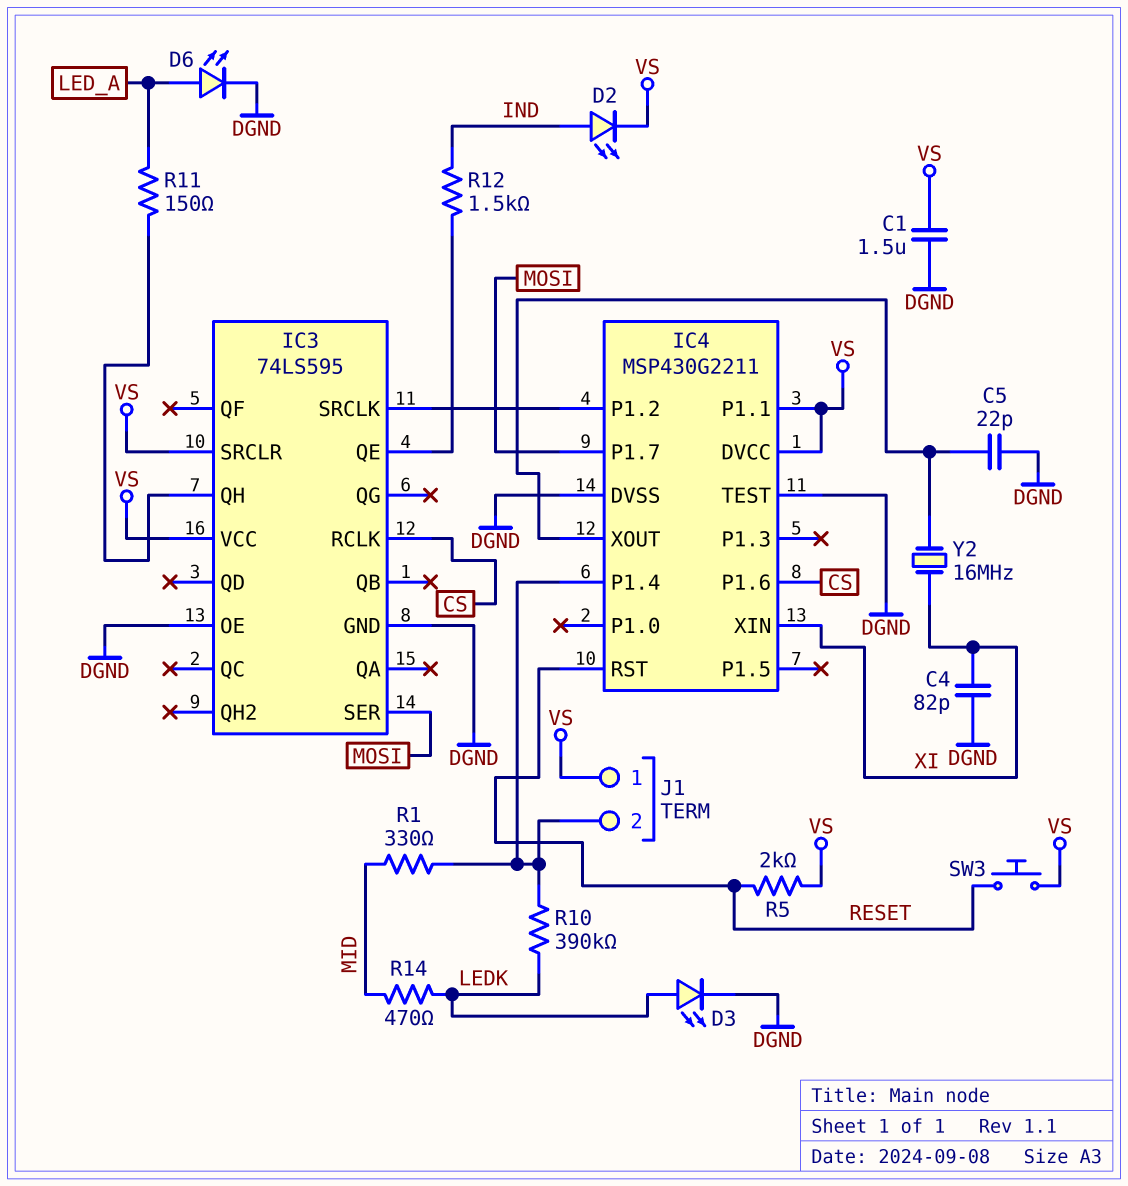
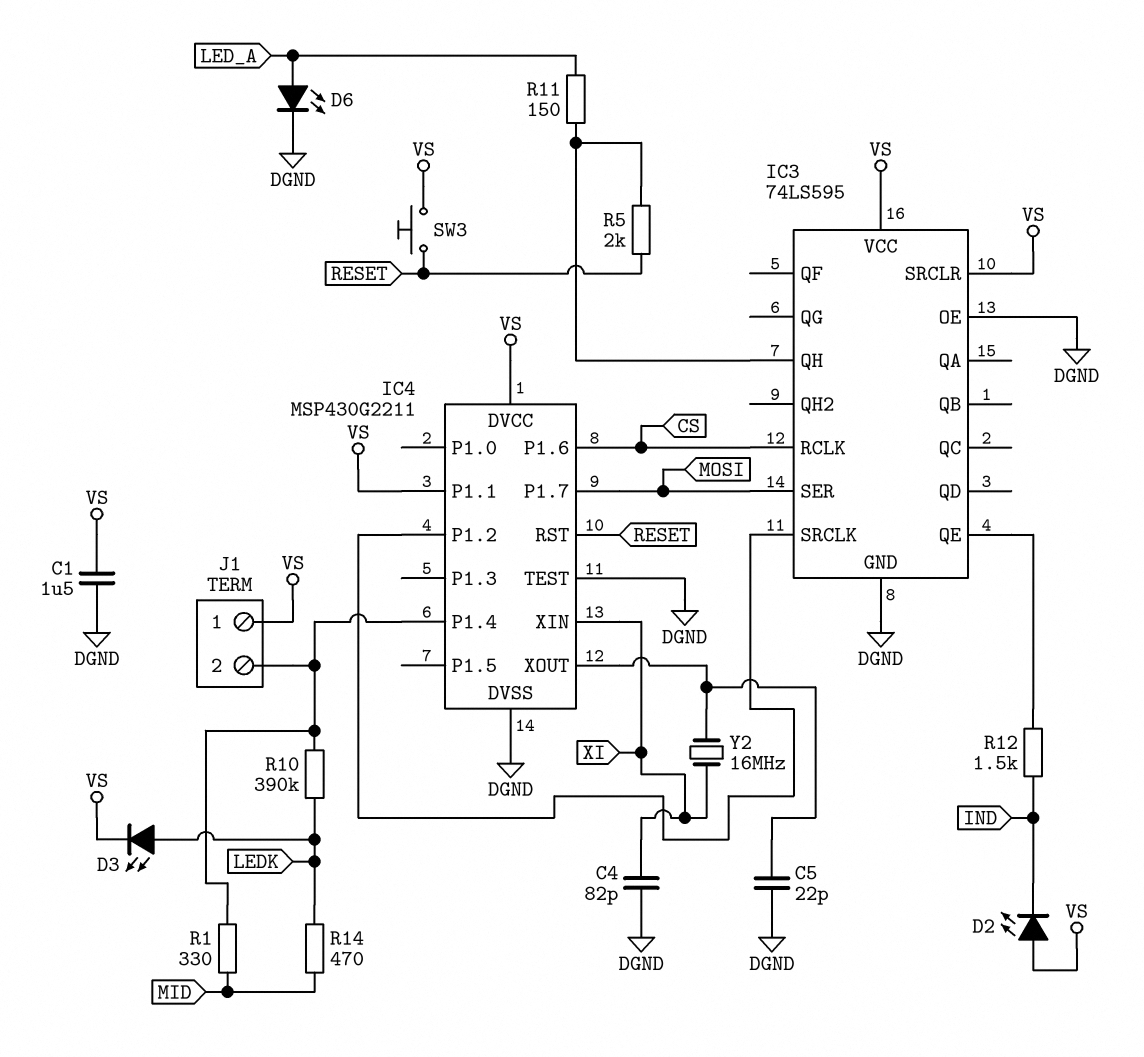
D2: LED (A IND, K VS) -> LED (A VS, K IND)
D3: LED (A LEDK, K DGND) -> LED (A LEDK, K VS)
R5: 2k (RESET, VS) -> 2k (IC3/QH, RESET)

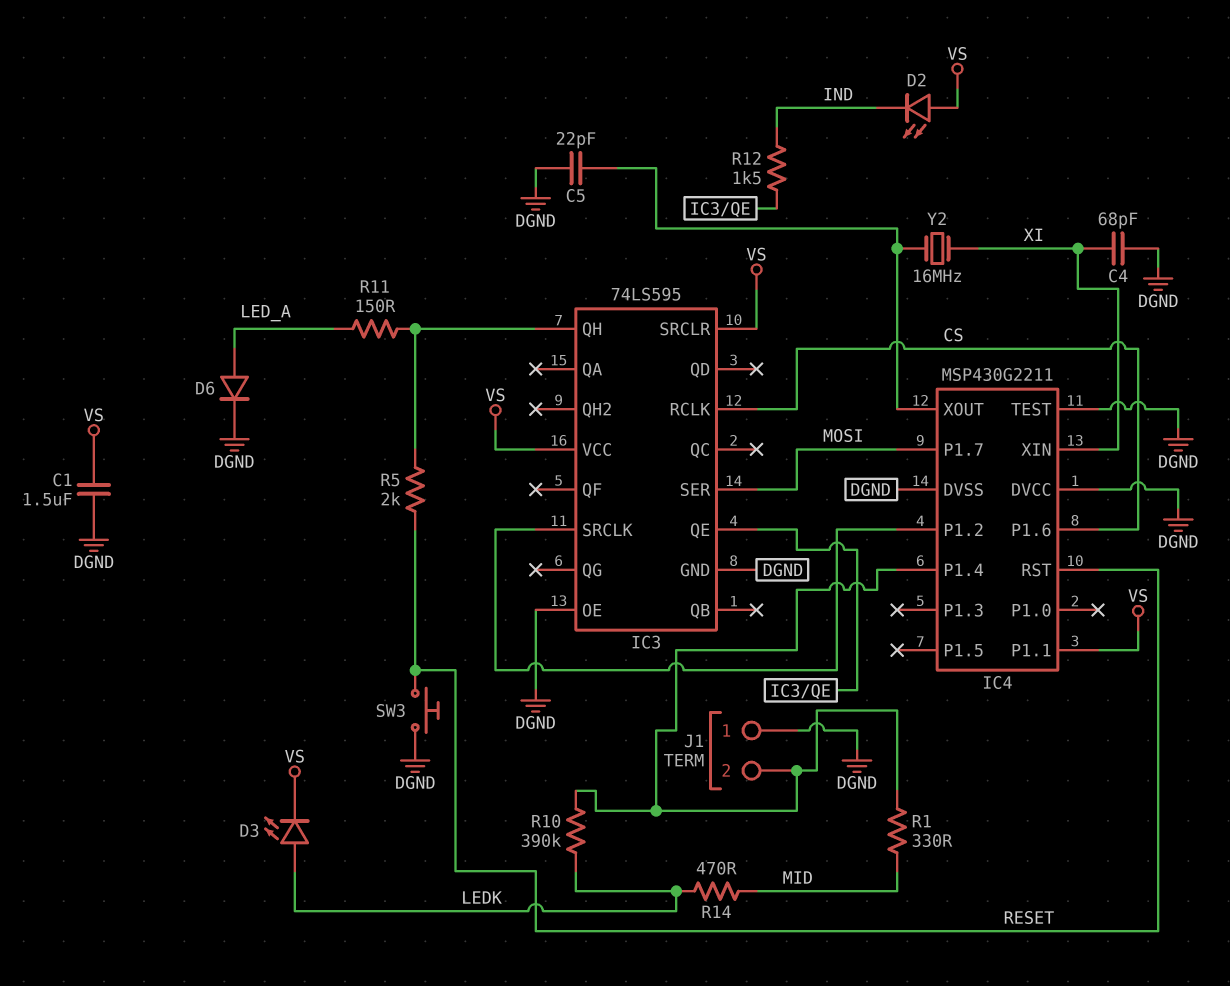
C4: 82pF (DGND, XI) -> 68pF (DGND, XI)
D6: LED (A LED_A, K DGND) -> diode (A LED_A, K DGND)
IC4 pin DVCC: VS -> DGND
J1 pin 1: VS -> DGND
SW3: button (RESET, VS) -> button (DGND, RESET)

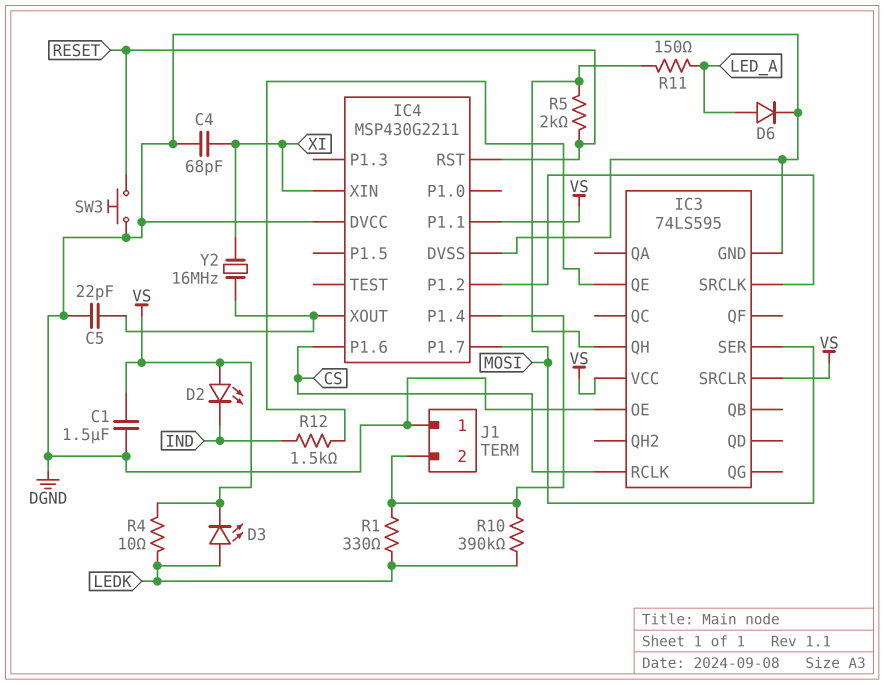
IC4 pin TEST: DGND -> none
R1: 330 (IC4/P1.4, MID) -> 330 (IC4/P1.4, LEDK)
R4: none -> 10 (LEDK, VS)
R14: 470 (LEDK, MID) -> none

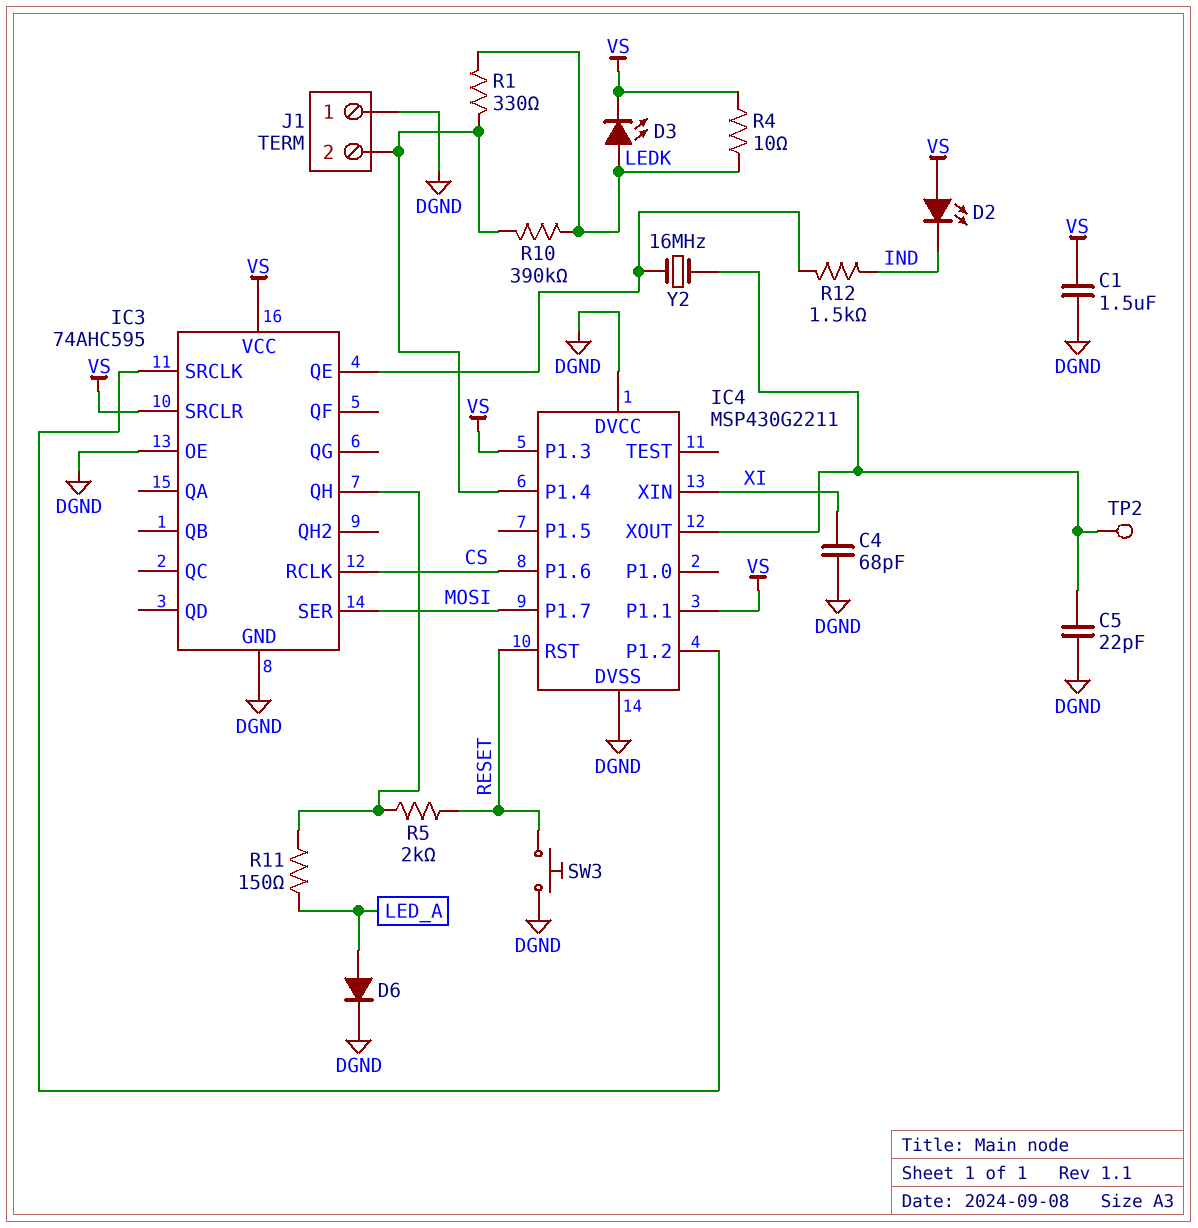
IC3: 74LS595 -> 74AHC595
IC4 pin P1.3: none -> VS
TP2: none -> test point (IC4/XOUT)
Y2: 16MHz (IC4/XOUT, XI) -> 16MHz (IC3/QE, IC4/XOUT)

